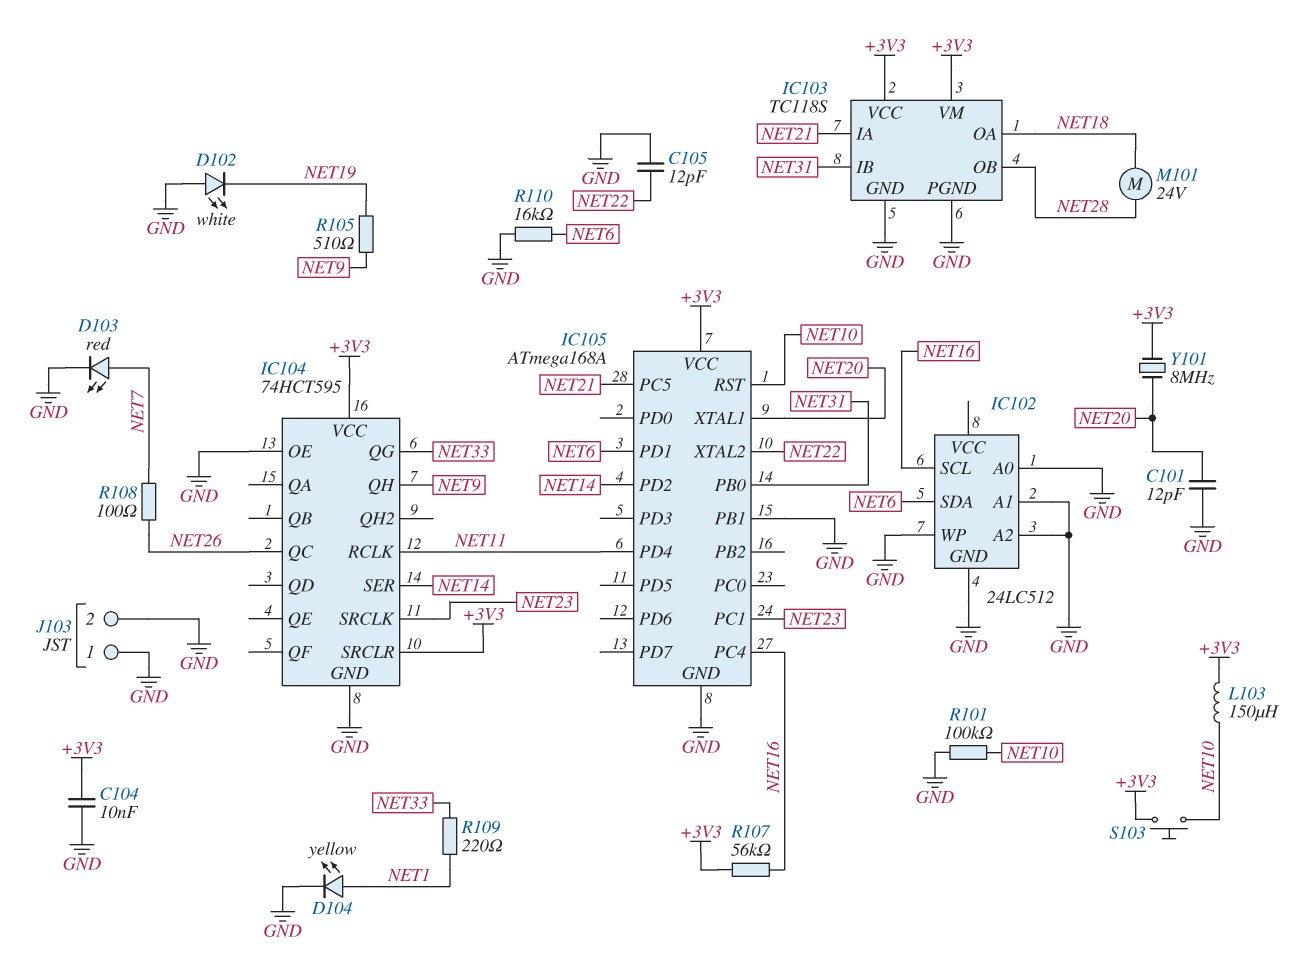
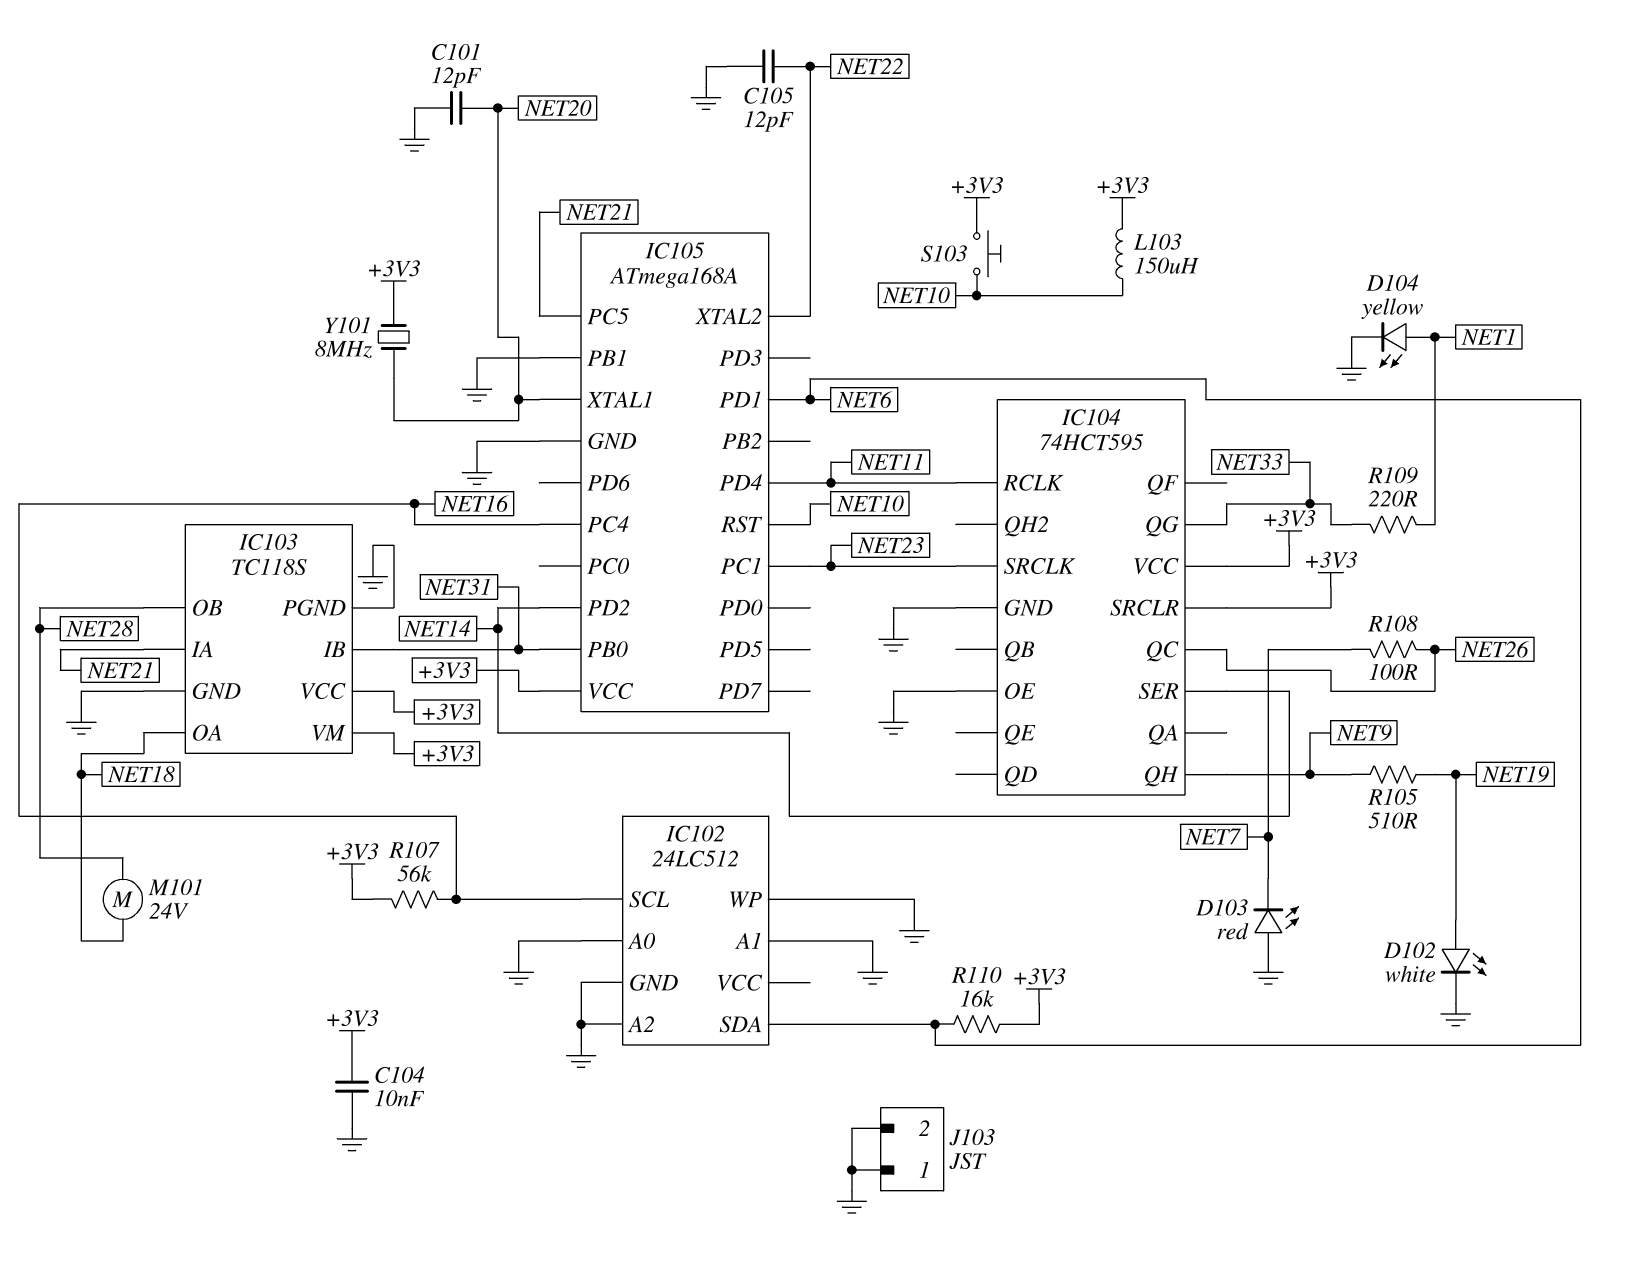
D102: LED white (A GND, K NET19) -> LED white (A NET19, K GND)
D103: LED red (A NET7, K GND) -> LED red (A GND, K NET7)
R101: 100k (GND, NET10) -> none
R110: 16k (GND, NET6) -> 16k (+3V3, NET6)

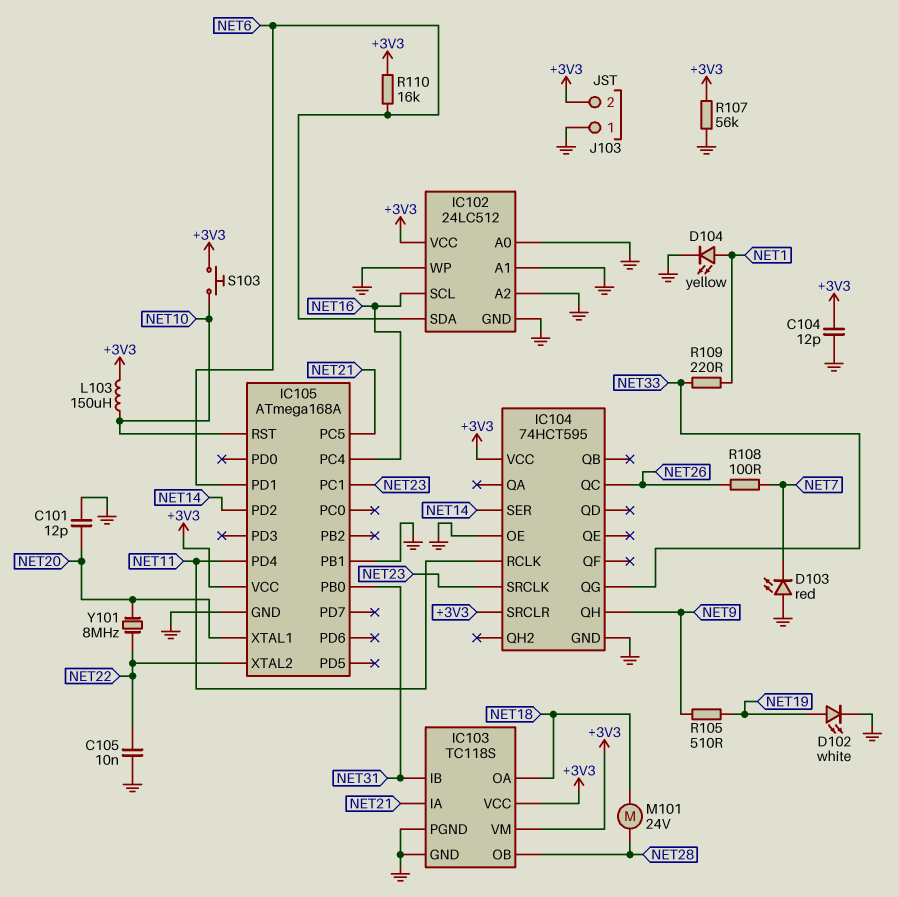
C104: 10nF (+3V3, GND) -> 12pF (+3V3, GND)
C105: 12pF (GND, NET22) -> 10nF (GND, NET22)
IC102 pin VCC: none -> +3V3
J103 pin 2: GND -> +3V3
R107: 56k (+3V3, NET16) -> 56k (+3V3, GND)
Y101: 8MHz (+3V3, NET20) -> 8MHz (NET20, NET22)

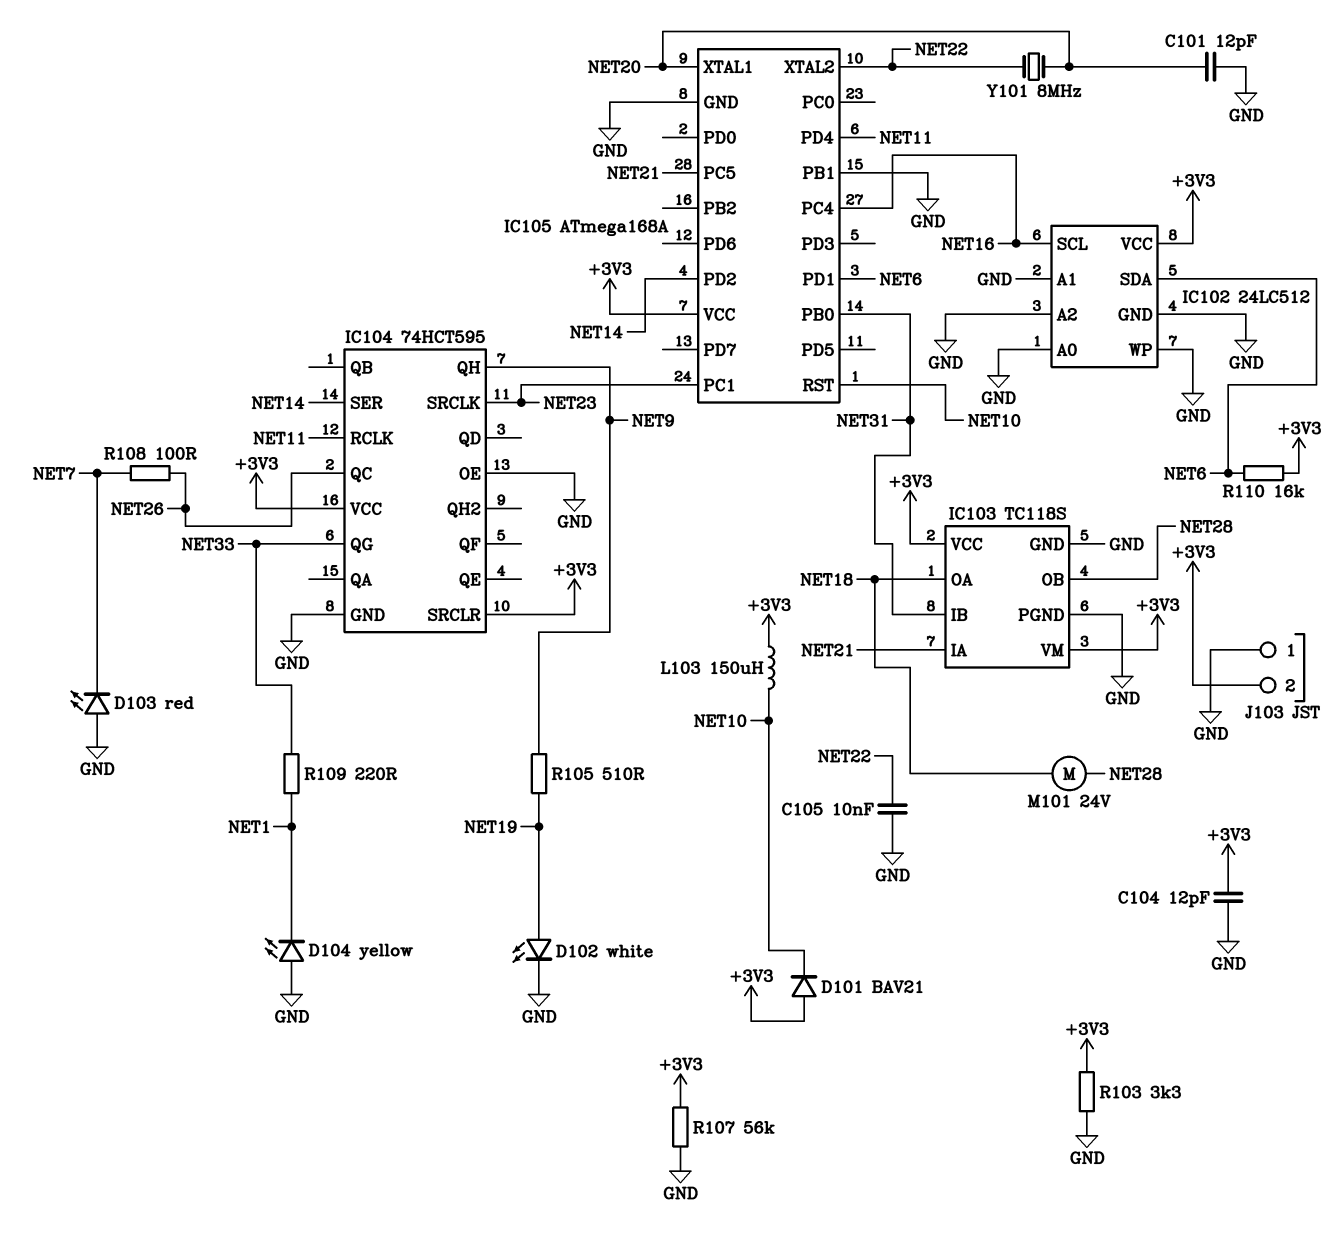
D101: none -> diode BAV21 (A +3V3, K NET10)
D104: LED yellow (A NET1, K GND) -> LED yellow (A GND, K NET1)
R103: none -> 3.3k (+3V3, GND)
S103: button (+3V3, NET10) -> none

